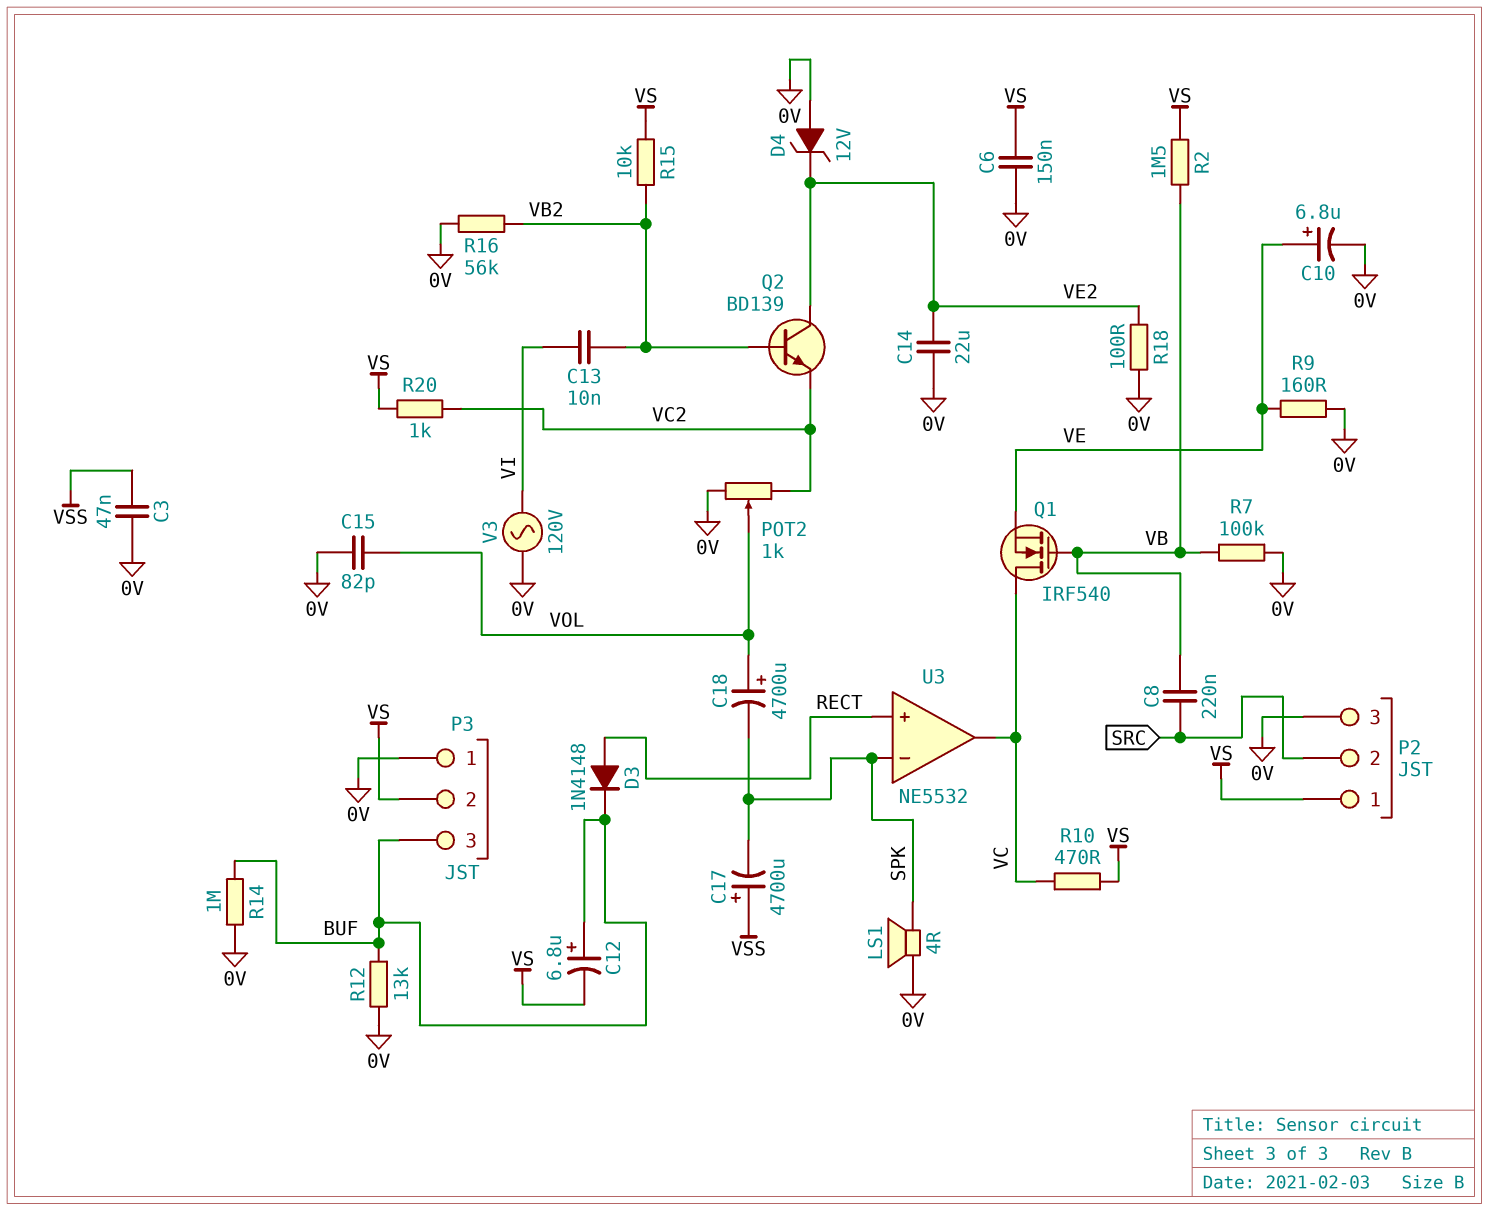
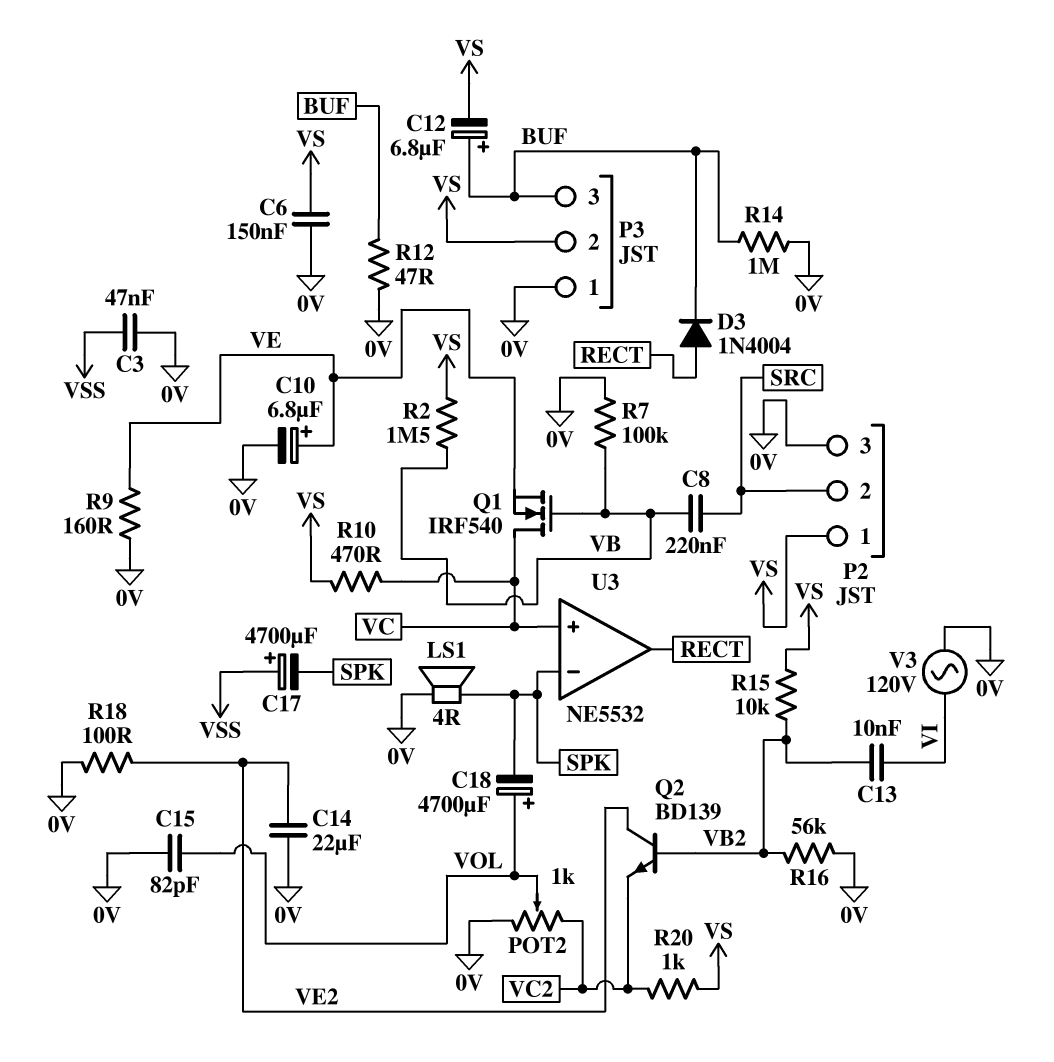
D3: diode 1N4148 (A RECT, K BUF) -> diode 1N4004 (A RECT, K BUF)
D4: zener 12V (A 0V, K VE2) -> none
R12: 13k (0V, BUF) -> 47 (0V, BUF)
U3 pin in+: RECT -> VC
U3 pin out: VC -> RECT

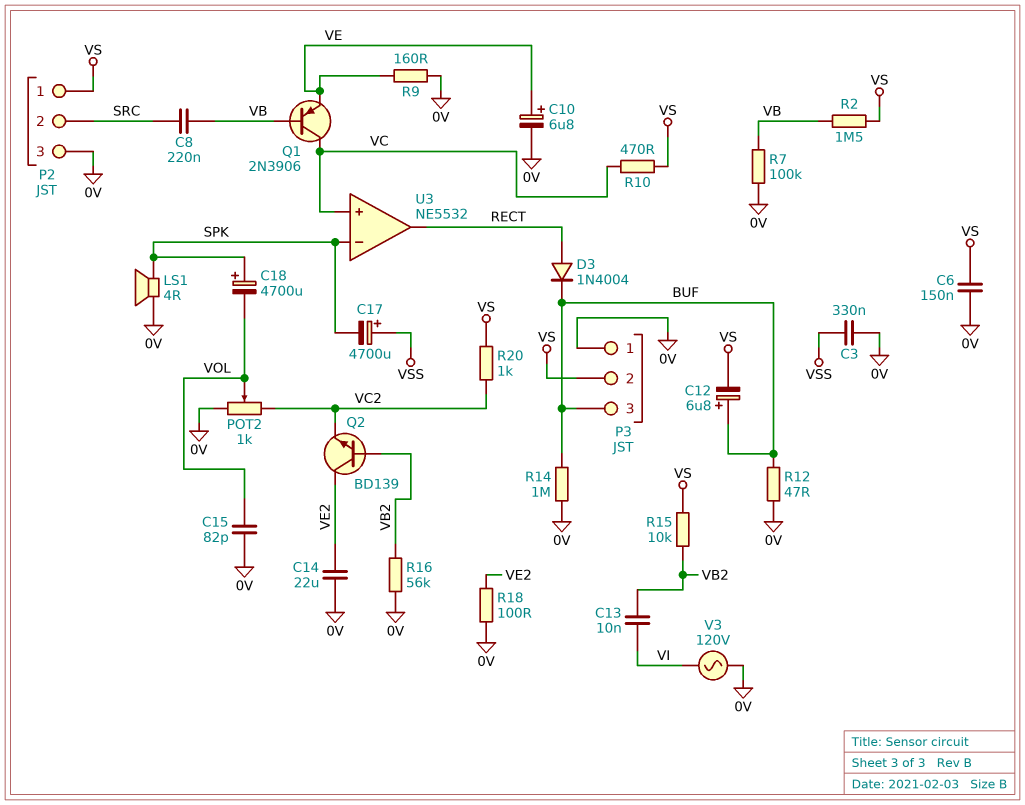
C3: 47nF (0V, VSS) -> 330nF (0V, VSS)
C18: 4700uF (plus VOL, minus SPK) -> 4700uF (plus SPK, minus VOL)
Q1: NMOS IRF540 (G VB, D VC, S VE) -> PNP 2N3906 (B VB, C VC, E VE)

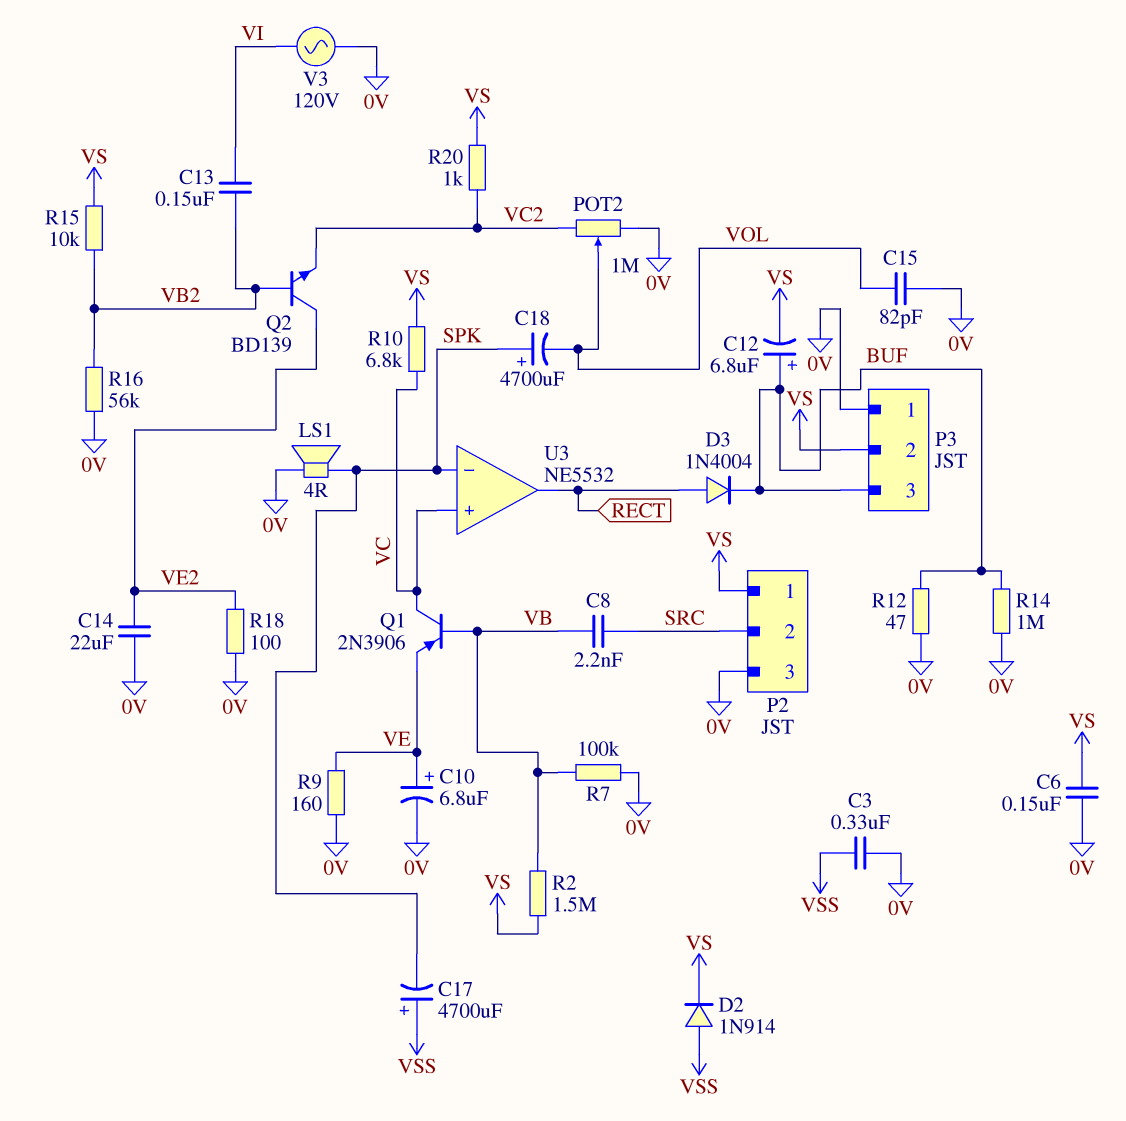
C8: 220nF (SRC, VB) -> 2.2nF (SRC, VB)
C13: 10nF (VB2, VI) -> 150nF (VB2, VI)
D2: none -> diode 1N914 (A VSS, K VS)
POT2: 1k (0V, VC2, wiper VOL) -> 1M (0V, VC2, wiper VOL)
R10: 470 (VC, VS) -> 6.8k (VC, VS)

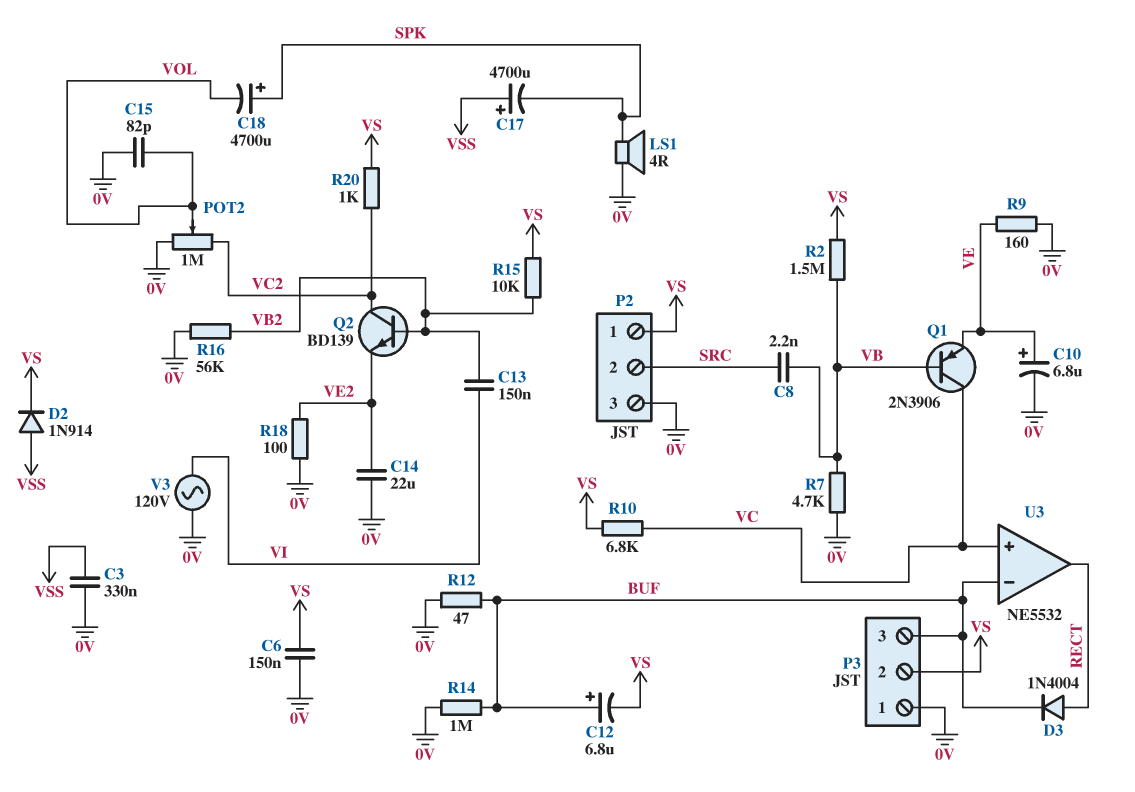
Q2: NPN BD139 (B VB2, C VE2, E VC2) -> NPN BD139 (B VB2, C VC2, E VE2)
R7: 100k (0V, VB) -> 4.7k (0V, VB)
U3 pin in-: SPK -> BUF

